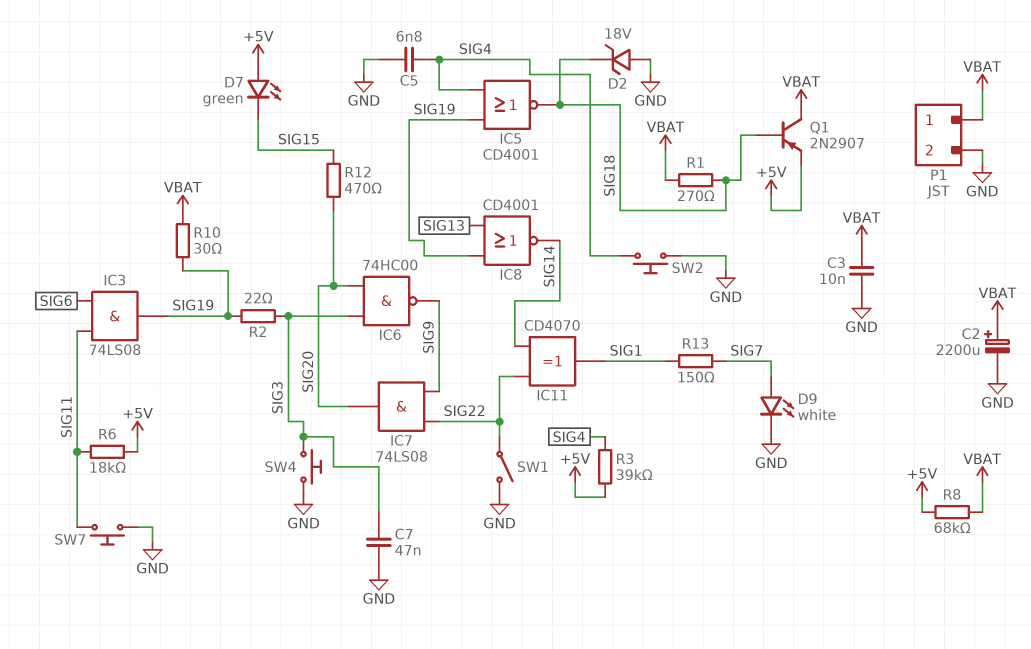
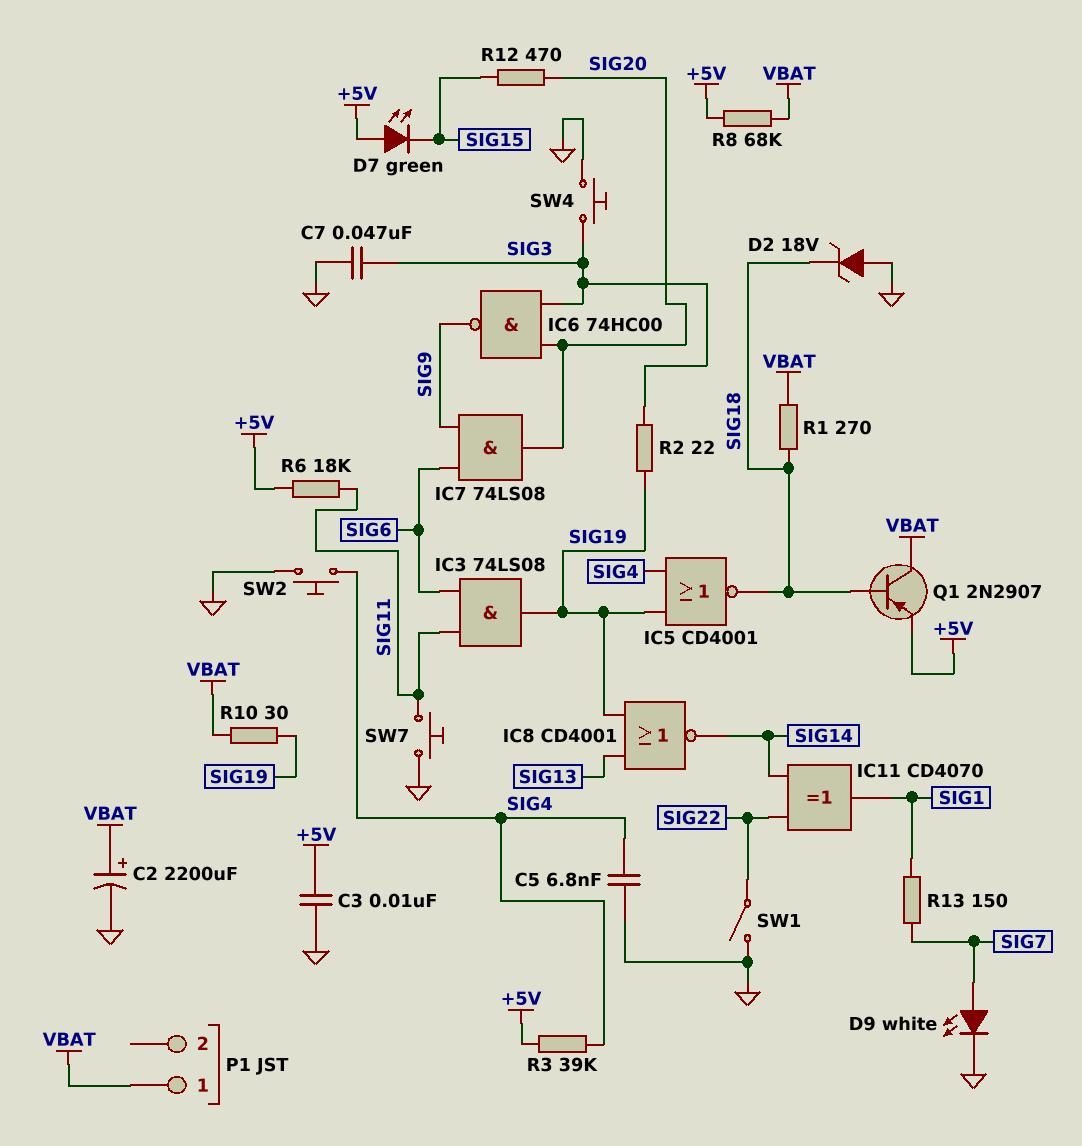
C3: 10nF (GND, VBAT) -> 10nF (+5V, GND)
IC7: AND 74LS08 (in SIG9, in SIG22, out SIG20) -> AND 74LS08 (in SIG6, in SIG9, out SIG20)
P1 pin 2: GND -> none

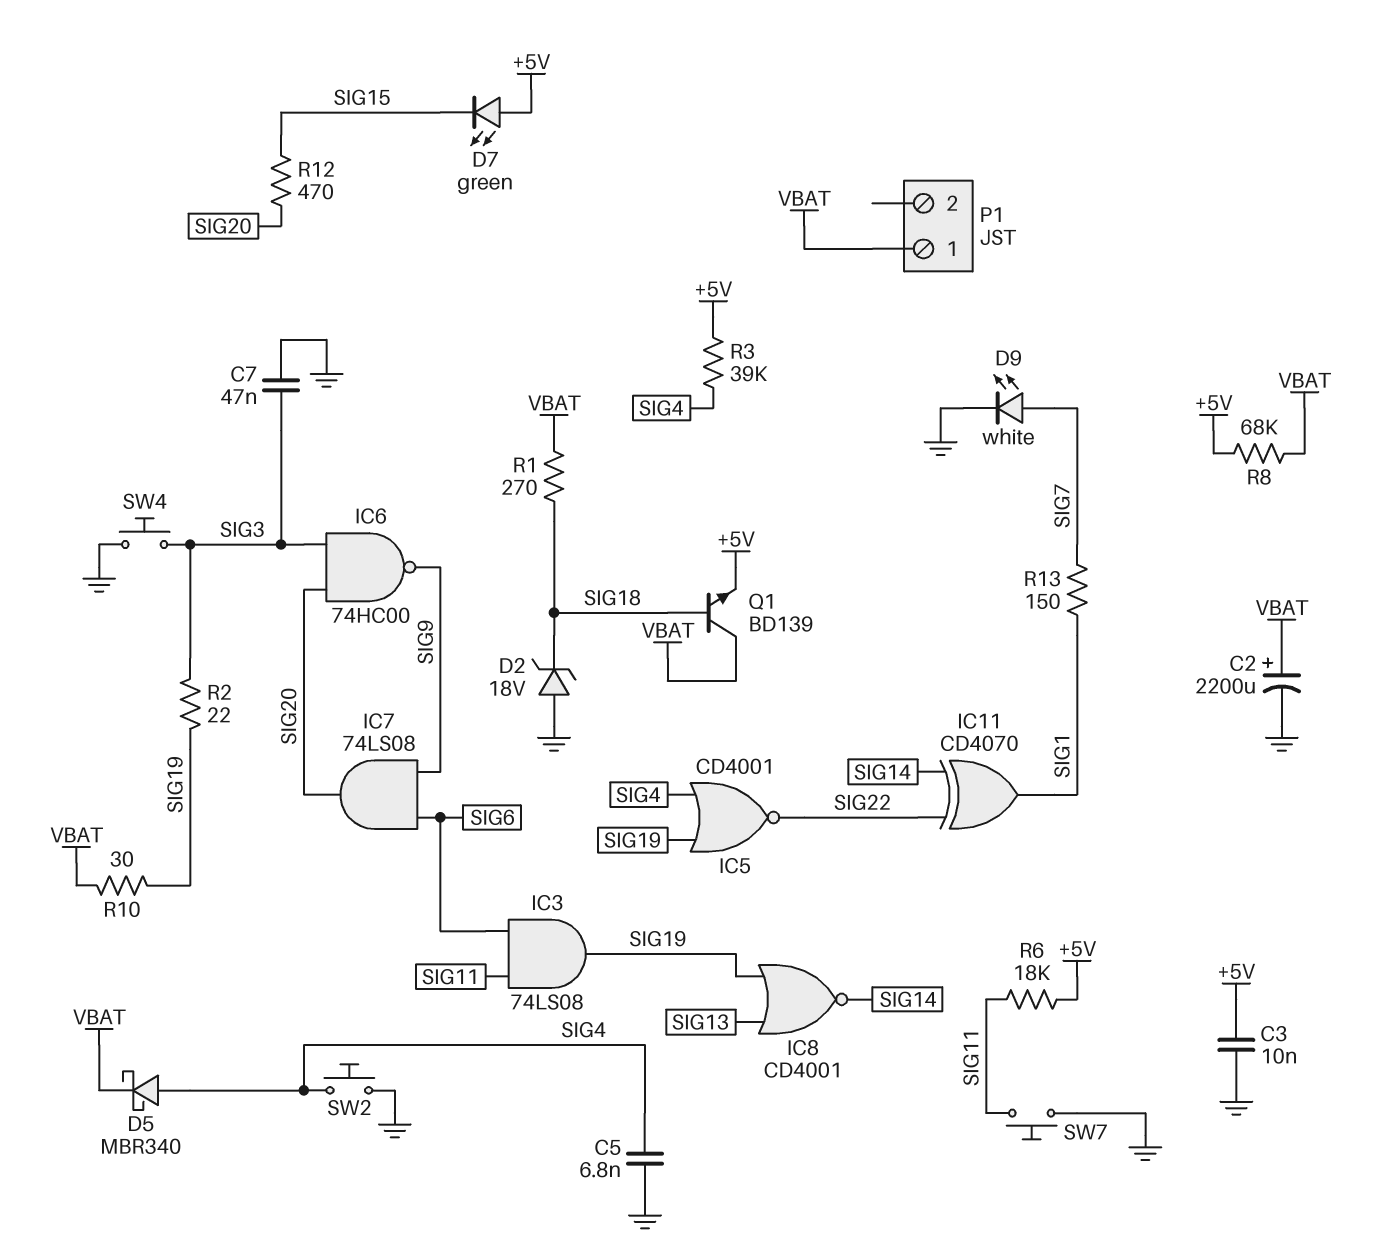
D5: none -> schottky MBR340 (A SIG4, K VBAT)
IC5: NOR CD4001 (in SIG4, in SIG19, out SIG18) -> NOR CD4001 (in SIG4, in SIG19, out SIG22)
Q1: PNP 2N2907 (B SIG18, C VBAT, E +5V) -> NPN BD139 (B SIG18, C VBAT, E +5V)
SW1: switch (GND, SIG22) -> none

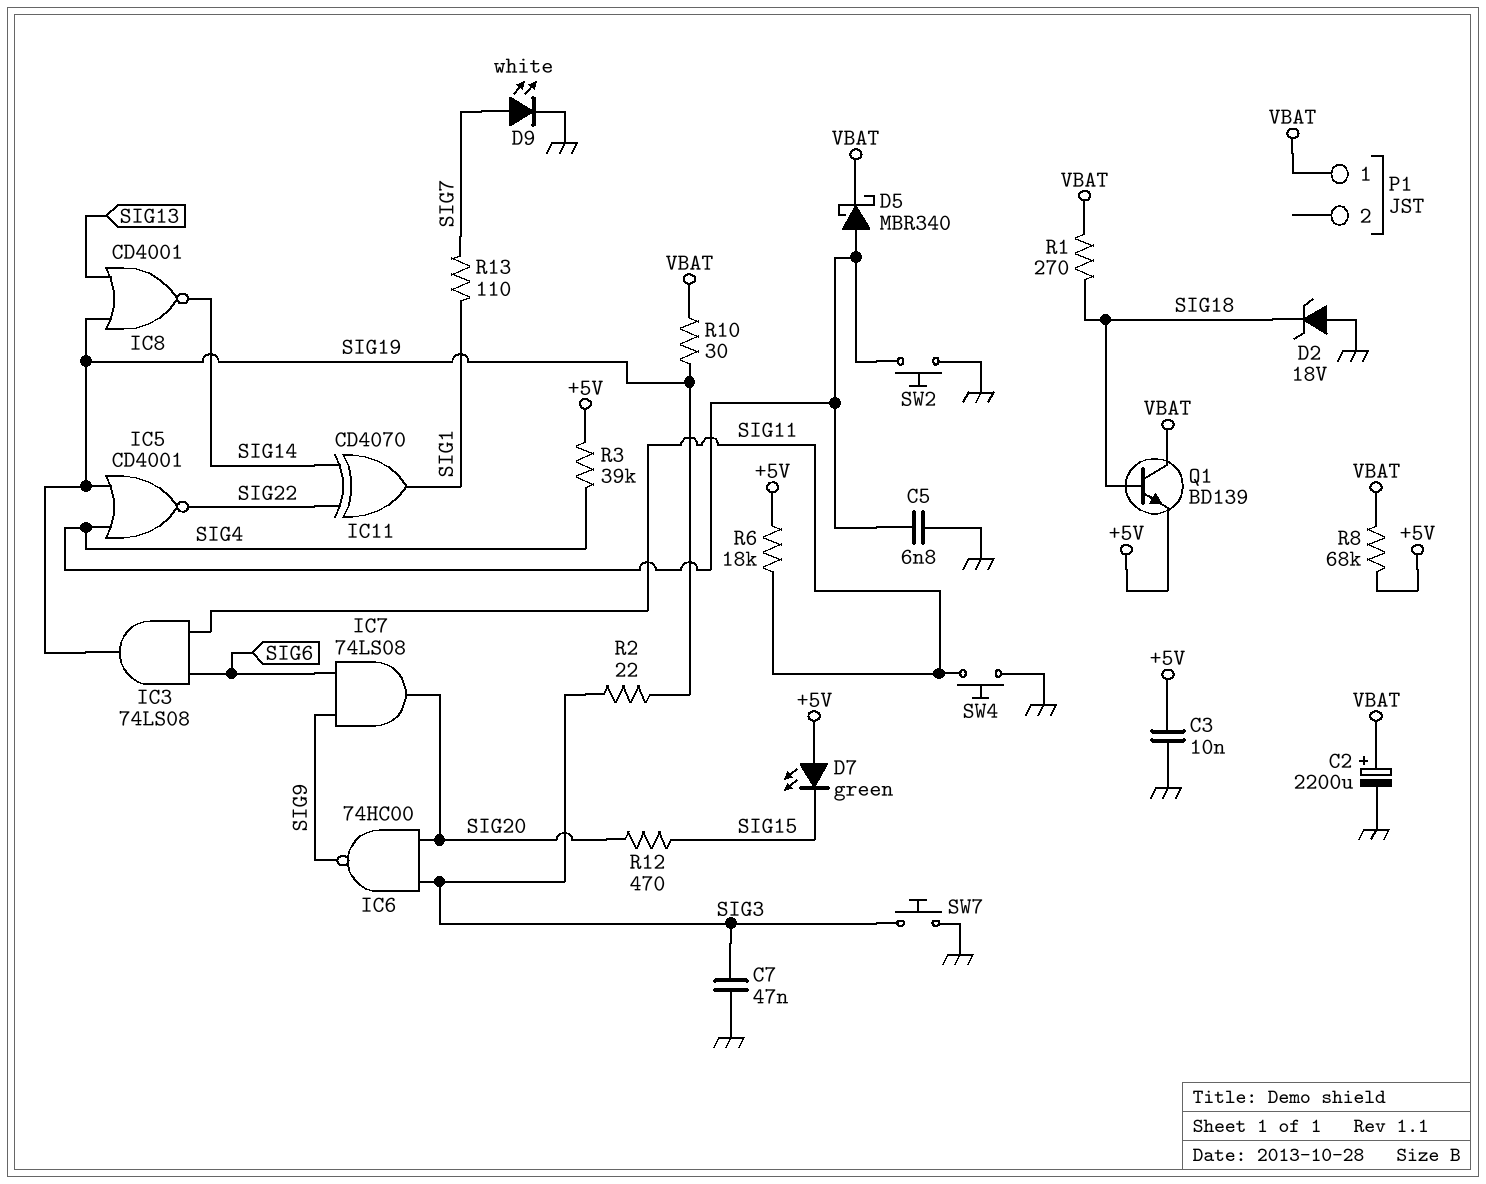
R13: 150 (SIG1, SIG7) -> 110 (SIG1, SIG7)
SW4: button (GND, SIG3) -> button (GND, SIG11)
SW7: button (GND, SIG11) -> button (GND, SIG3)

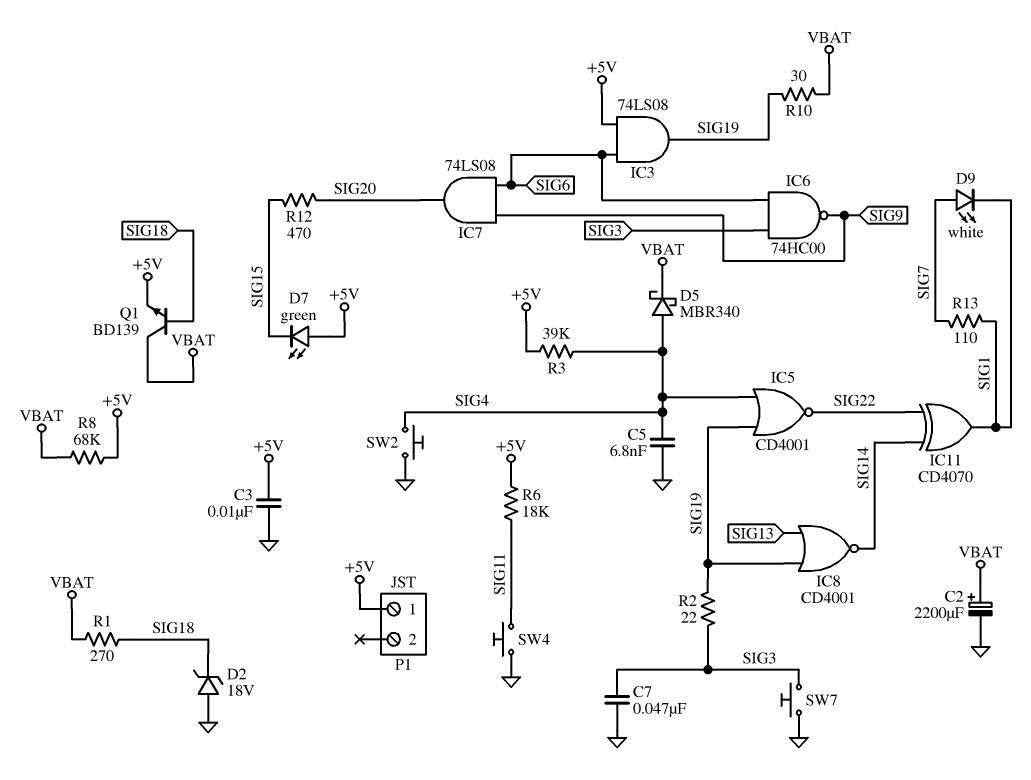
D9: LED white (A SIG7, K GND) -> LED white (A SIG7, K SIG1)
IC3: AND 74LS08 (in SIG6, in SIG11, out SIG19) -> AND 74LS08 (in +5V, in SIG6, out SIG19)
IC6: NAND 74HC00 (in SIG3, in SIG20, out SIG9) -> NAND 74HC00 (in SIG3, in SIG6, out SIG9)
P1 pin 1: VBAT -> +5V

